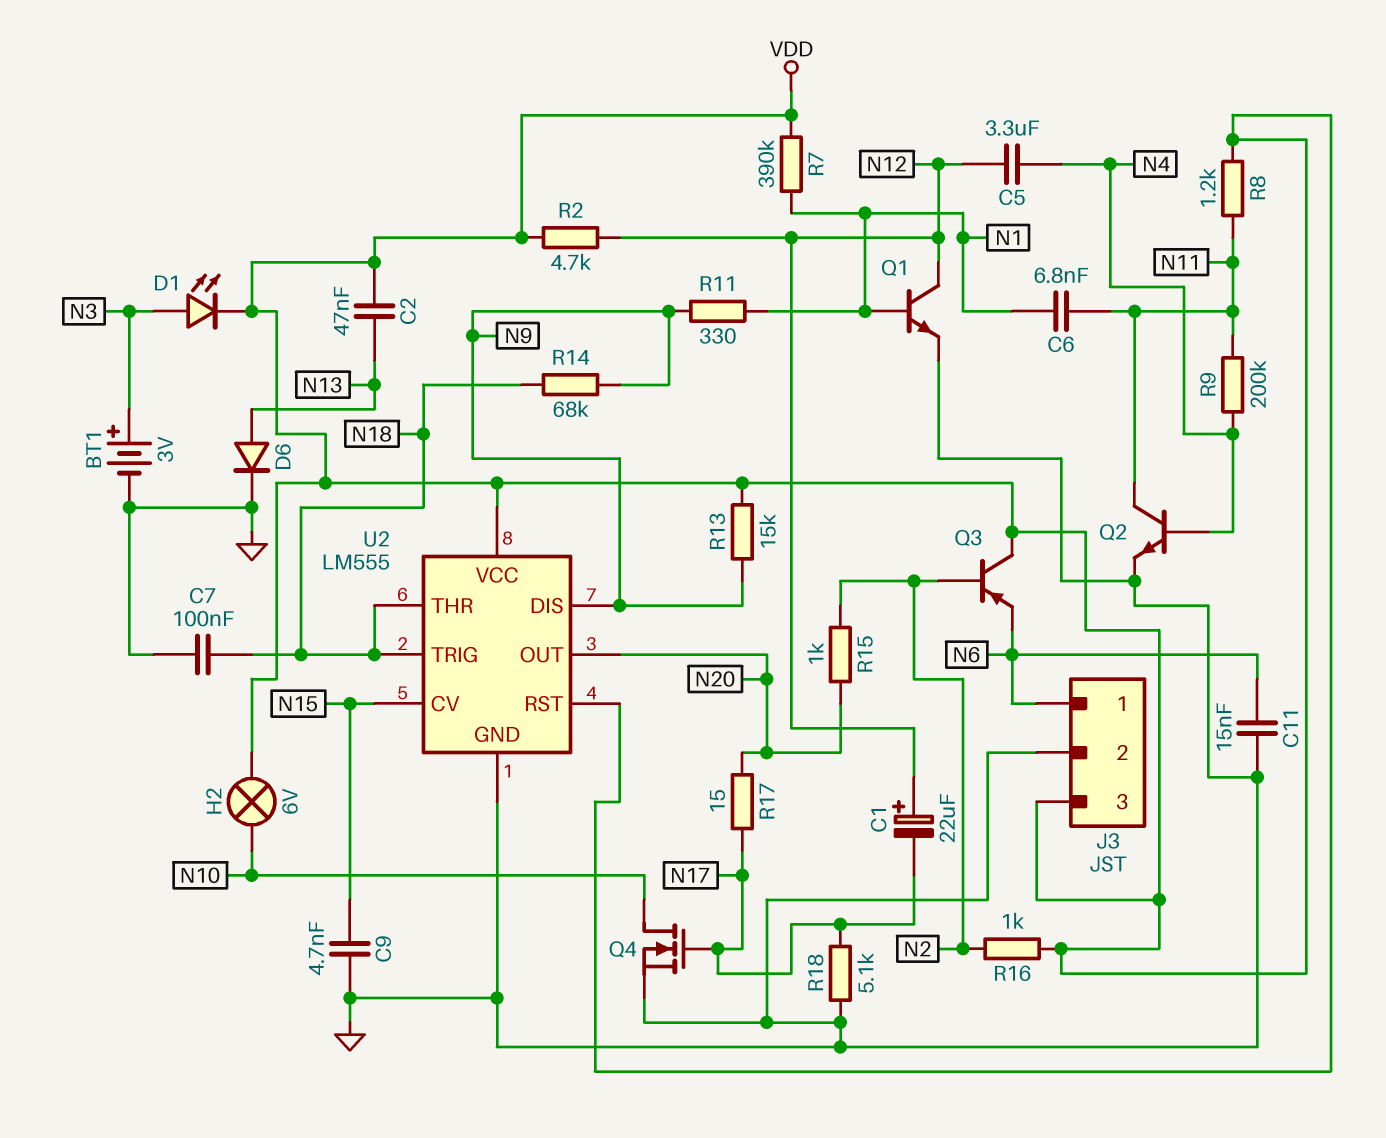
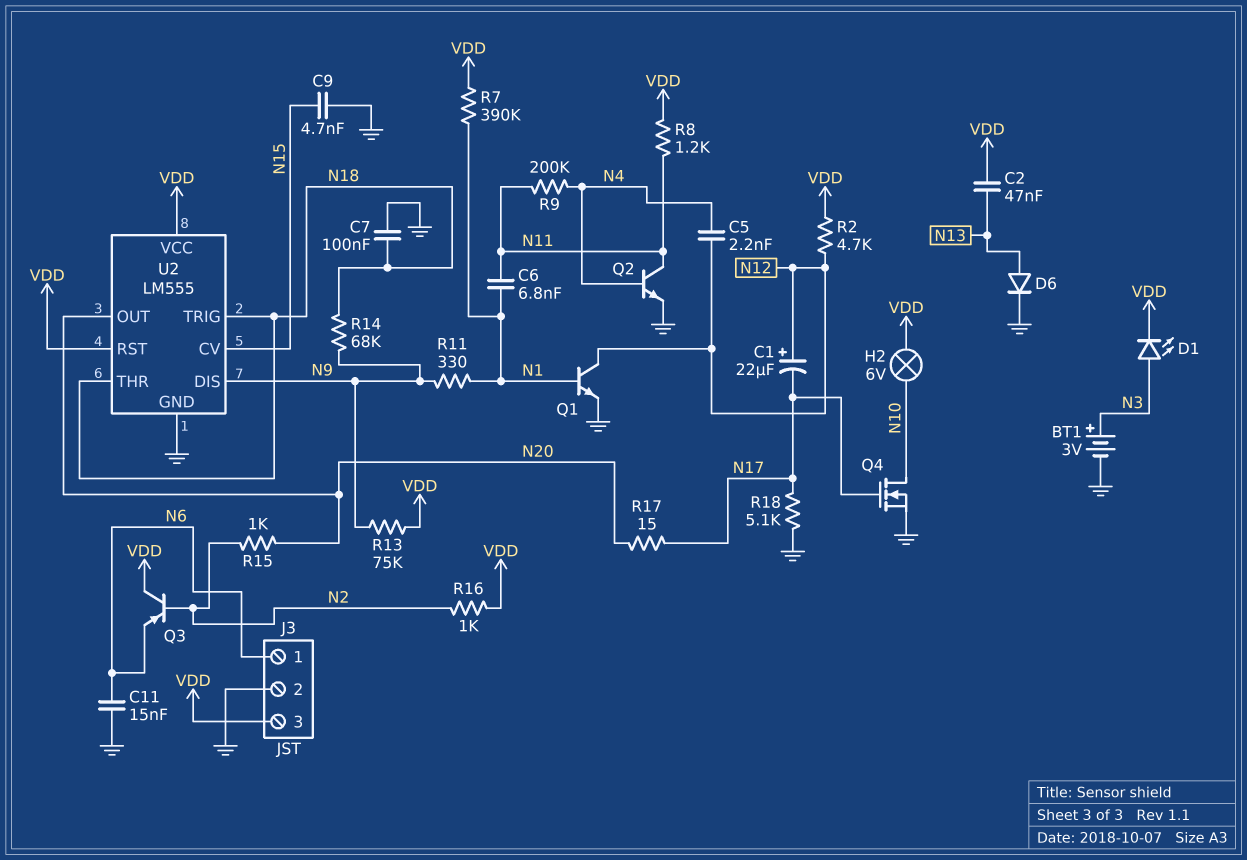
C5: 3.3uF (N4, N12) -> 2.2nF (N4, N12)
R13: 15k (N9, VDD) -> 75k (N9, VDD)

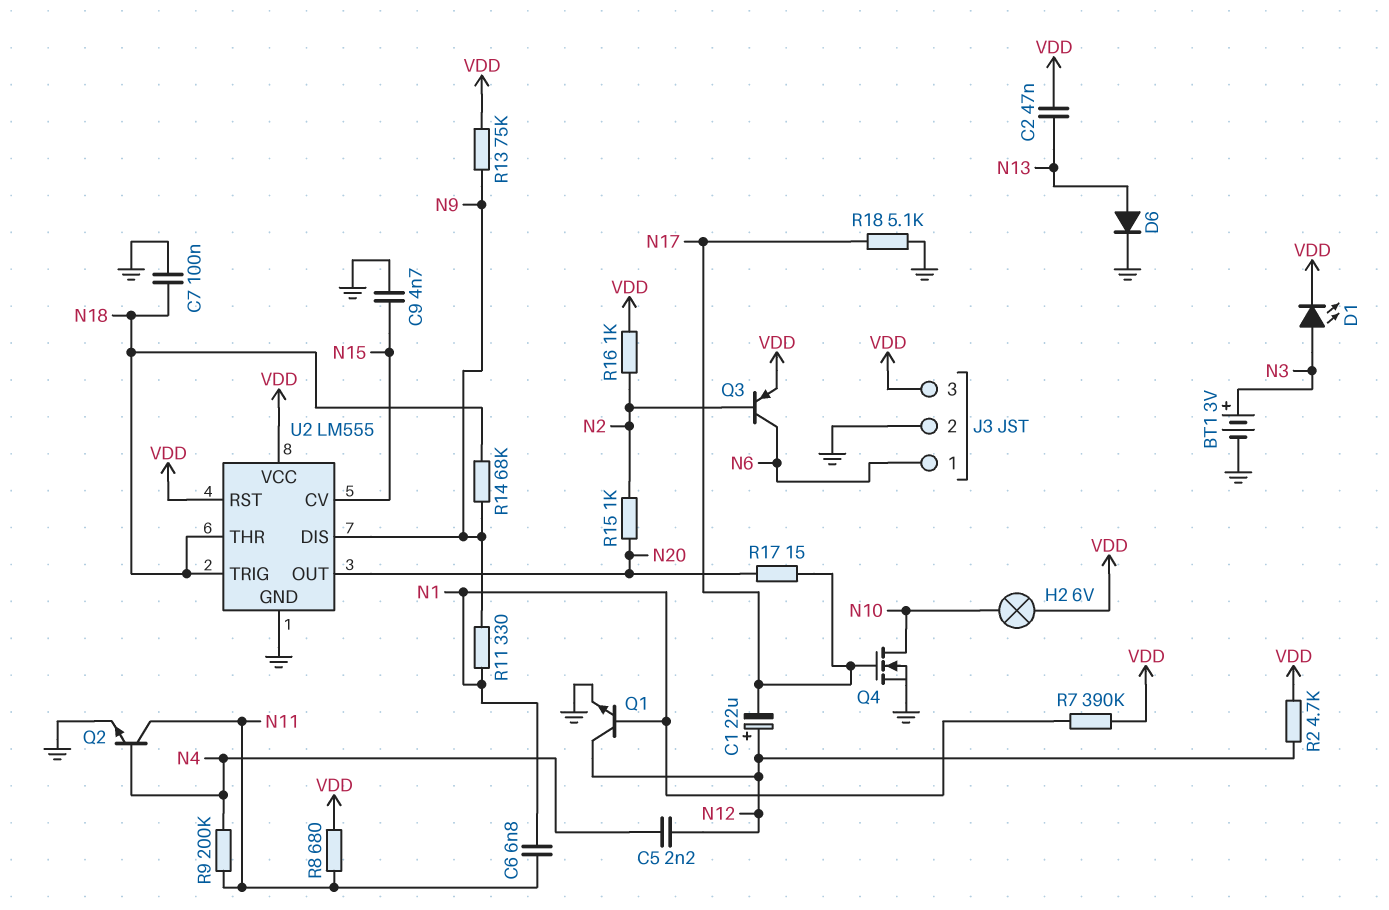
C11: 15nF (GND, N6) -> none
Q3: PNP (B N2, C VDD, E N6) -> PNP (B N2, C N6, E VDD)
R8: 1.2k (N11, VDD) -> 680 (N11, VDD)

